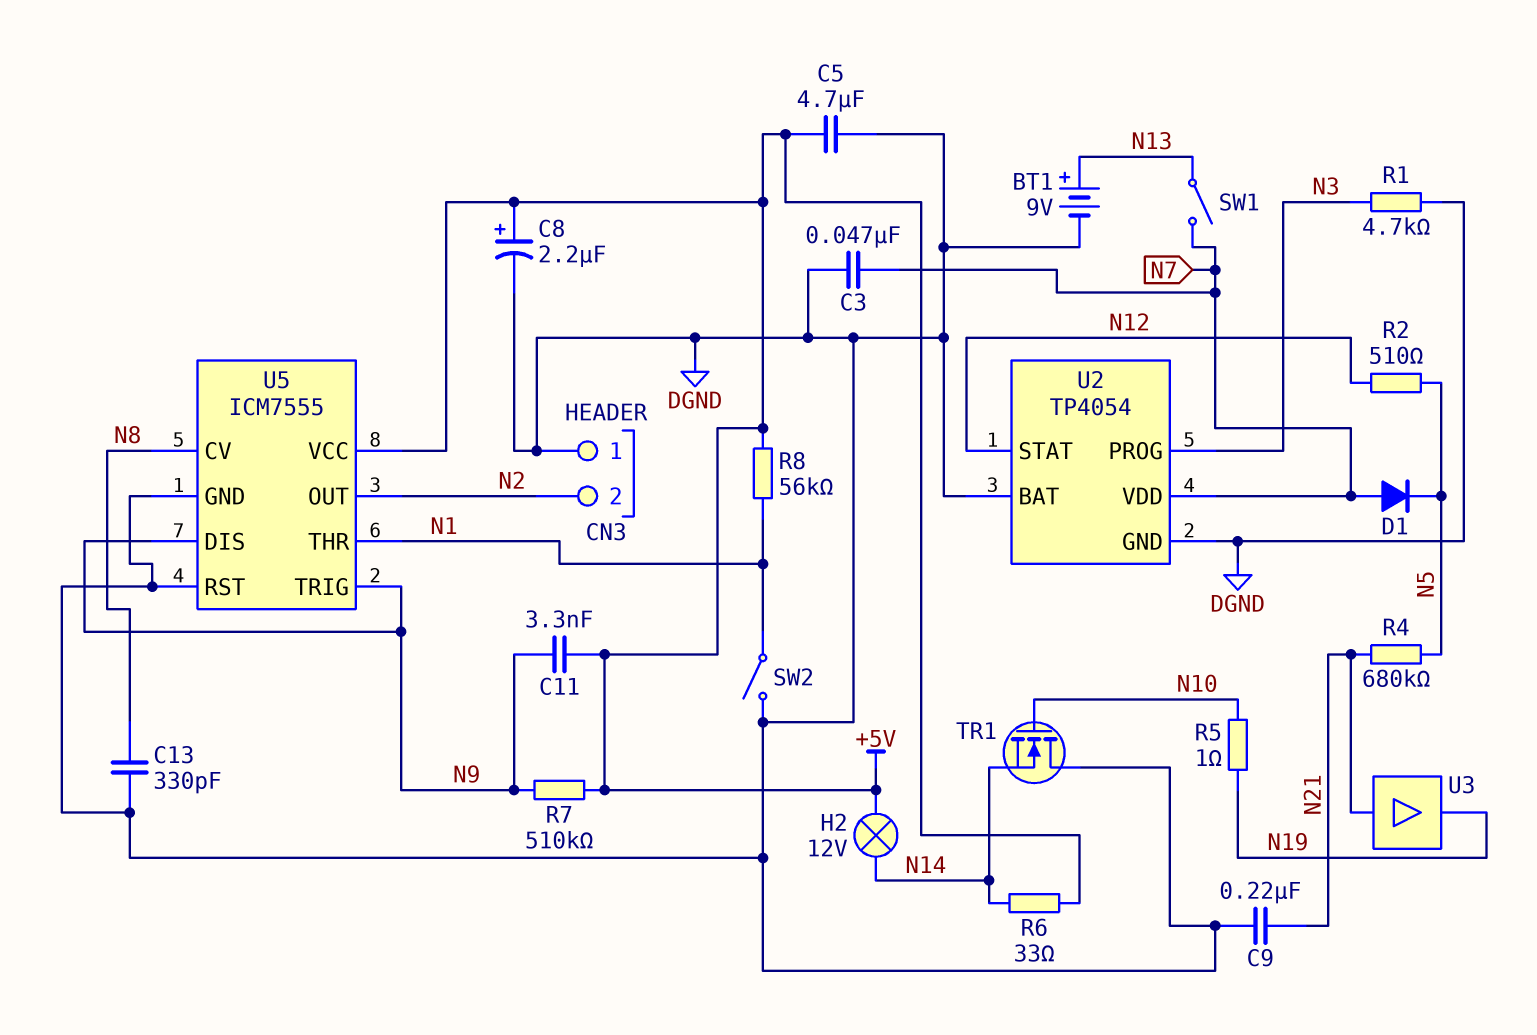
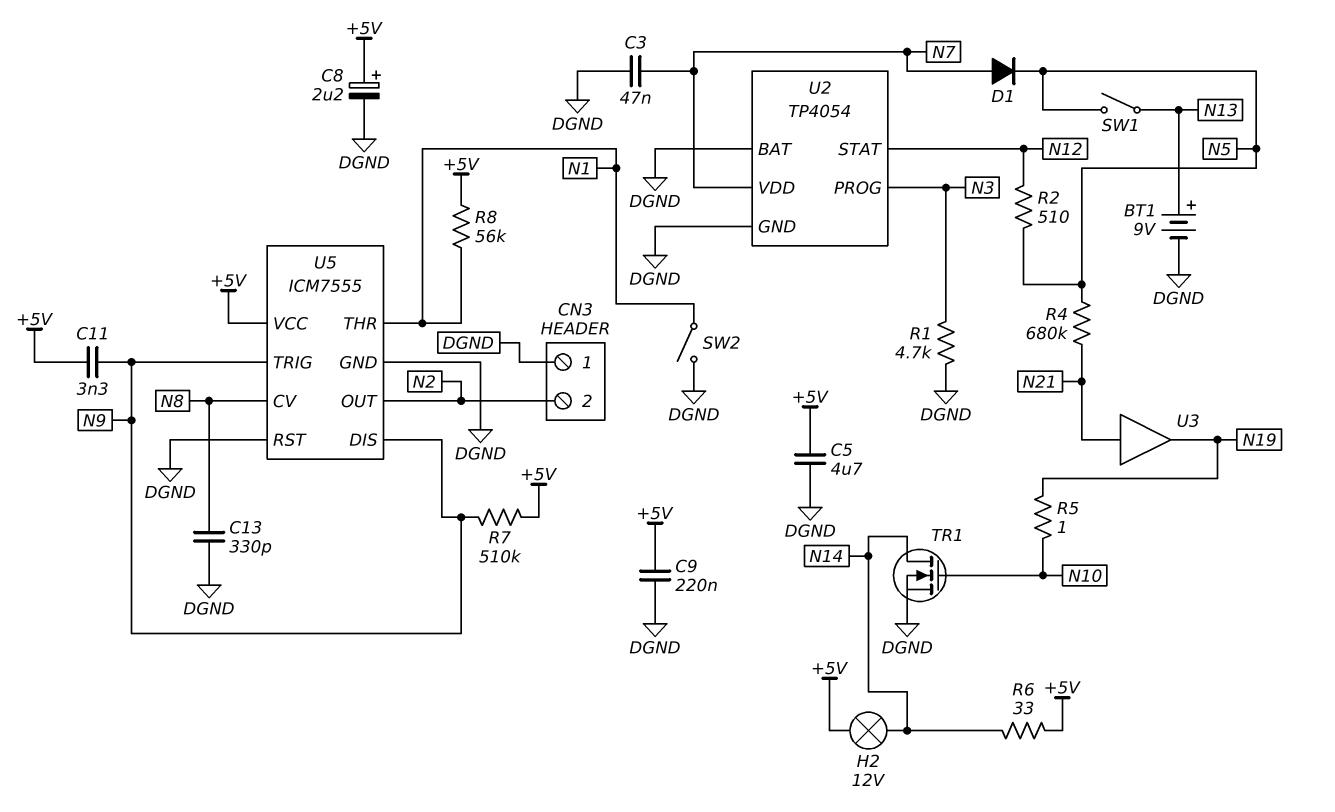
C9: 220nF (DGND, N21) -> 220nF (+5V, DGND)
SW1: switch (N7, N13) -> switch (N5, N13)
TR1: NMOS (G N10, D DGND, S N14) -> NMOS (G N10, D N14, S DGND)

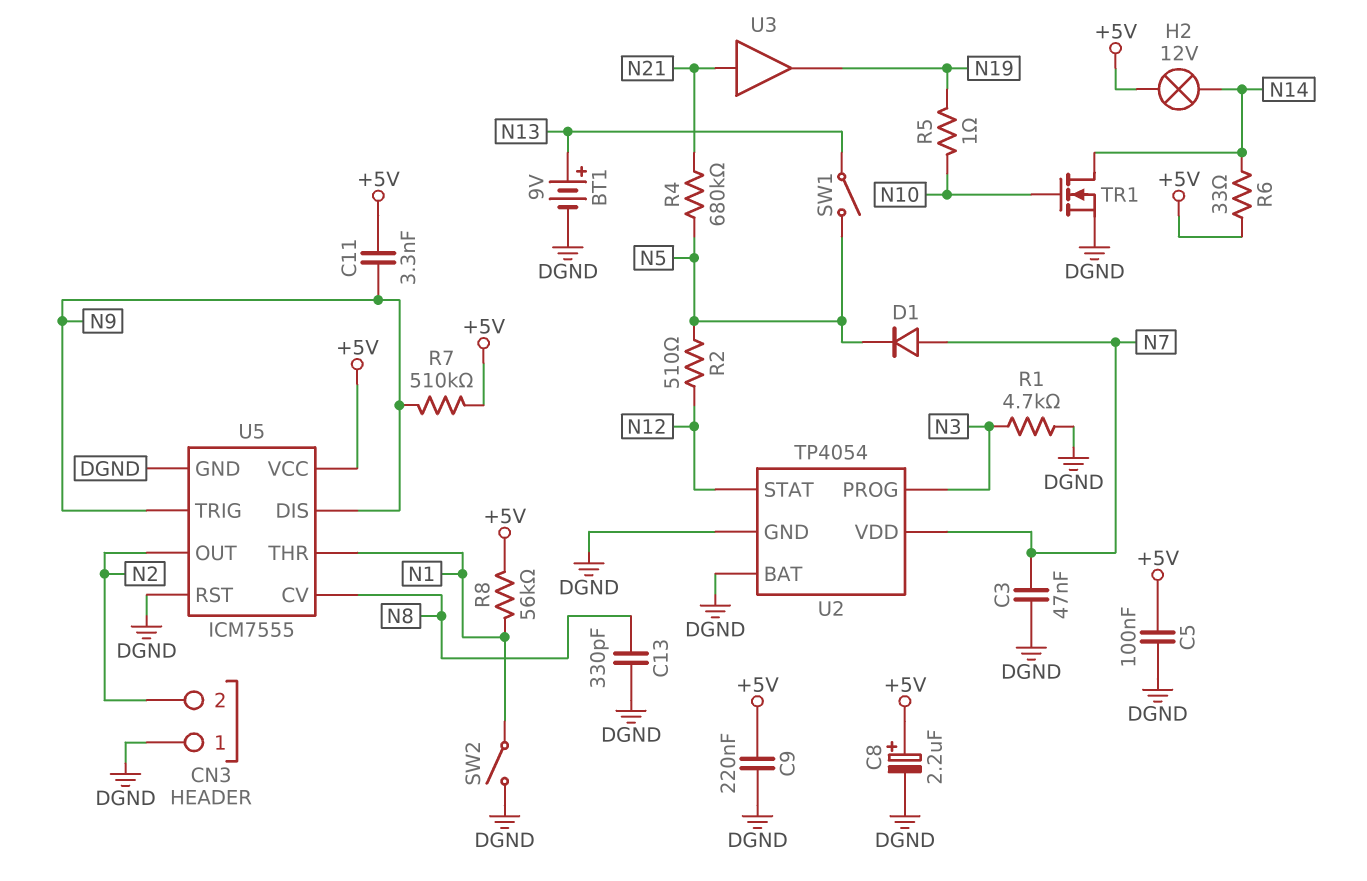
C5: 4.7uF (+5V, DGND) -> 100nF (+5V, DGND)

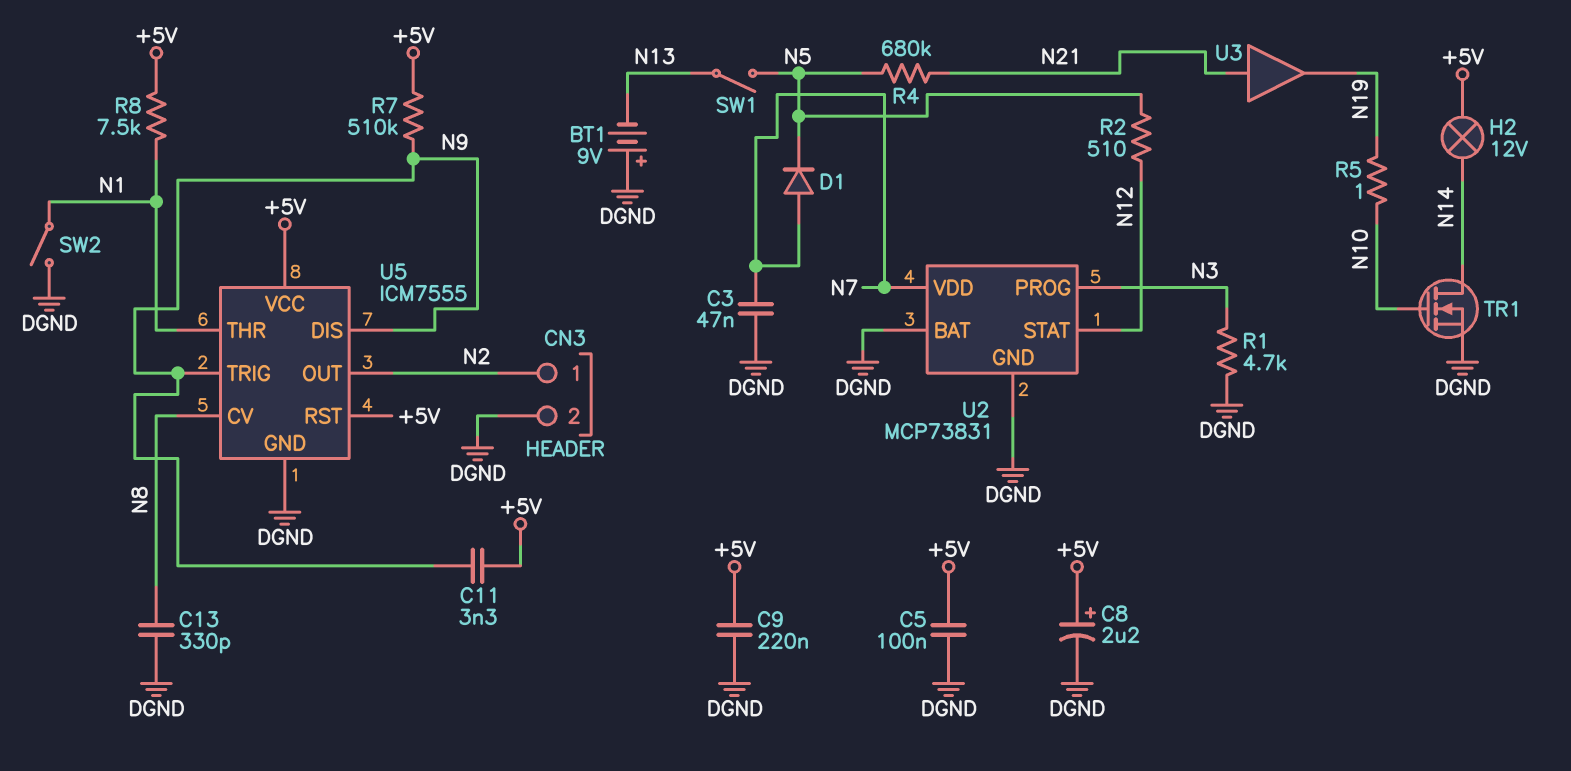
BT1: 9V (plus N13, minus DGND) -> 9V (plus DGND, minus N13)
CN3 pin 1: DGND -> N2
CN3 pin 2: N2 -> DGND
R6: 33 (+5V, N14) -> none
R8: 56k (+5V, N1) -> 7.5k (+5V, N1)
U2: TP4054 -> MCP73831
U5 pin RST: DGND -> +5V

